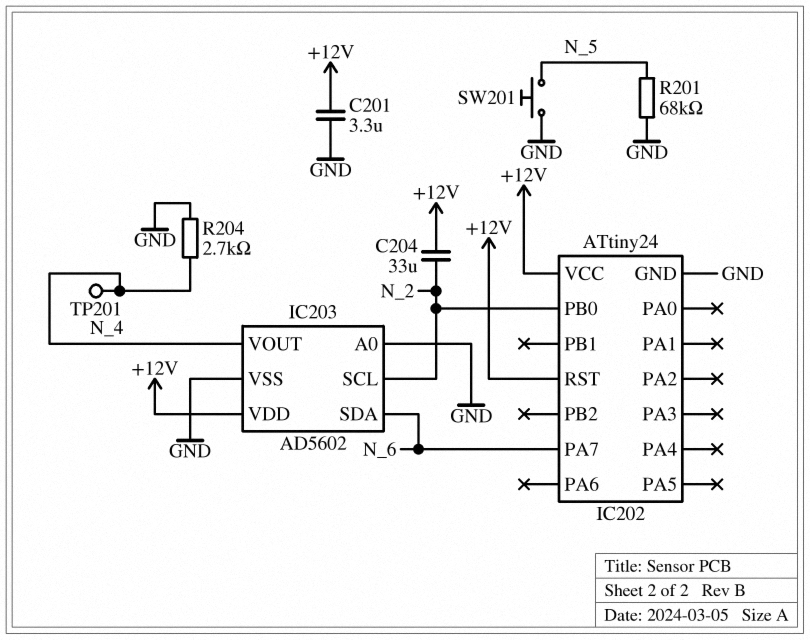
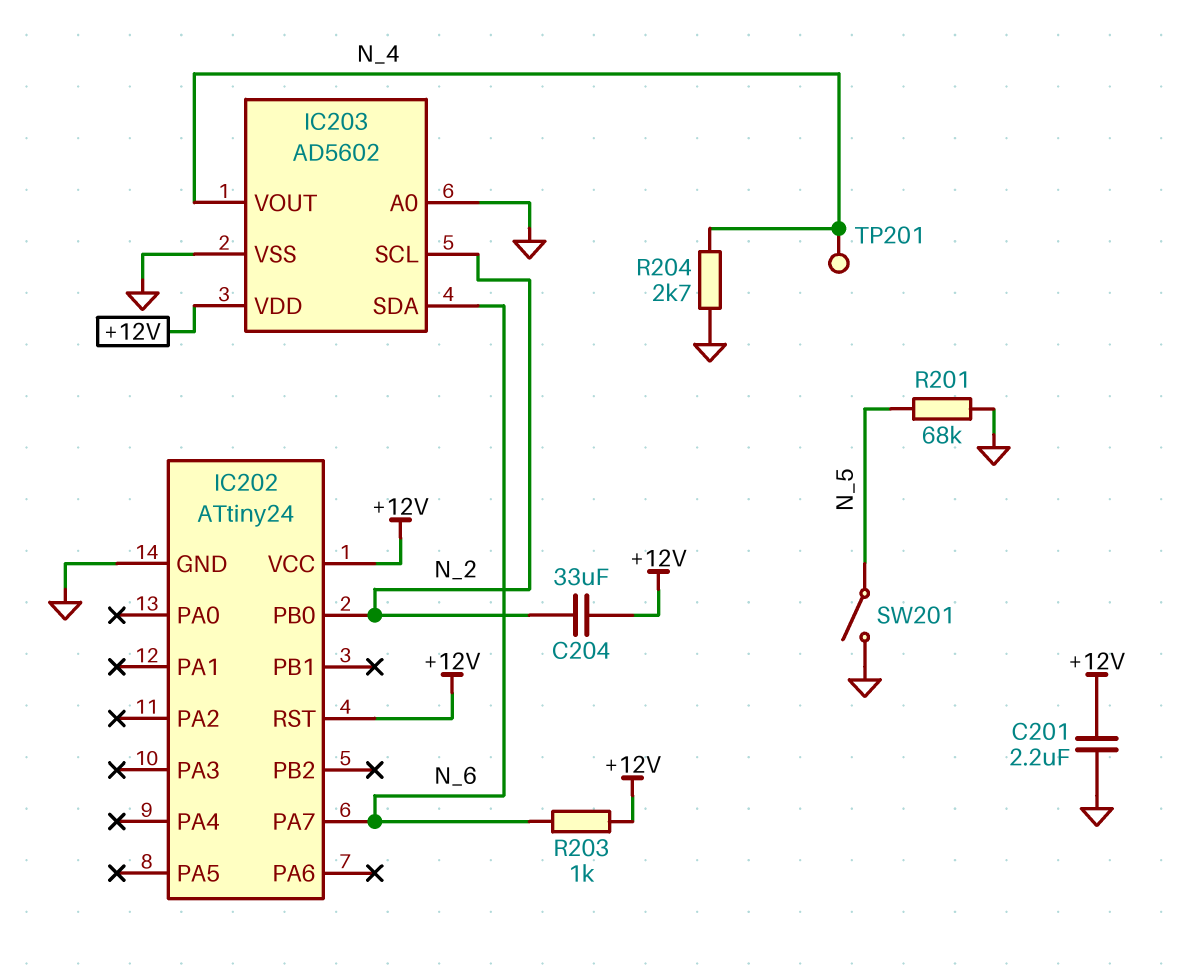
C201: 3.3uF (+12V, GND) -> 2.2uF (+12V, GND)
R203: none -> 1k (+12V, N_6)
SW201: button (GND, N_5) -> switch (GND, N_5)

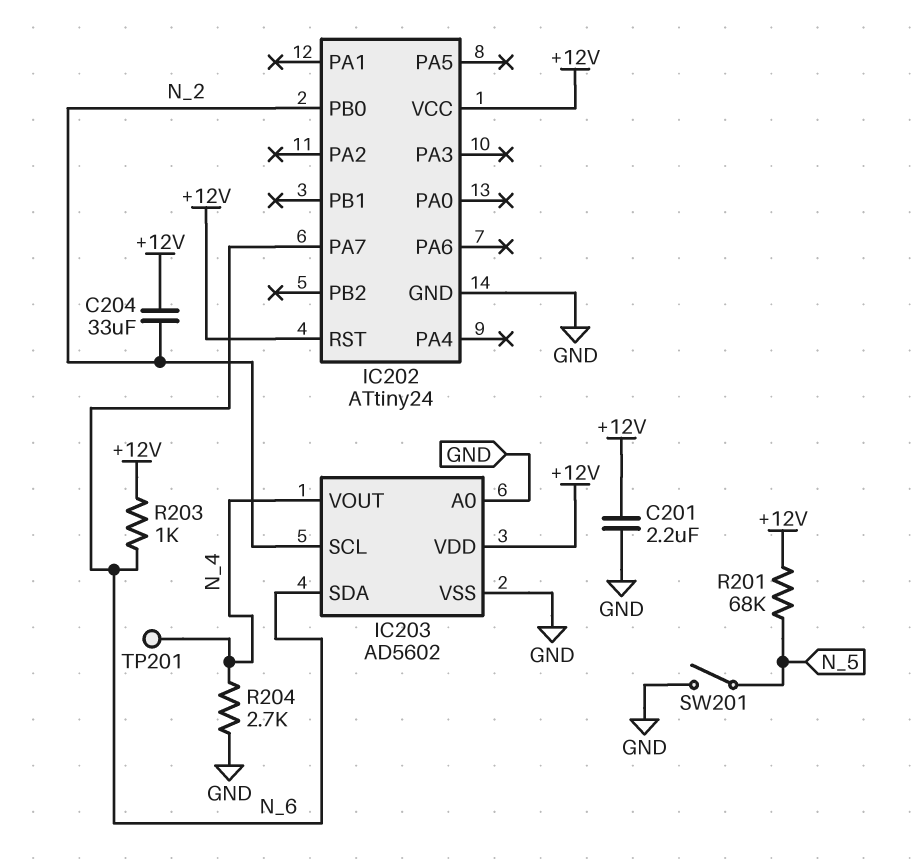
R201: 68k (GND, N_5) -> 68k (+12V, N_5)

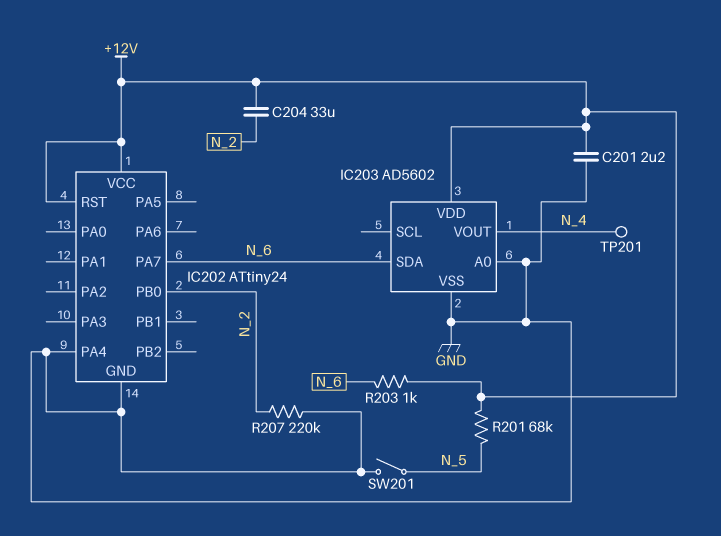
IC202 pin PA4: none -> GND
IC203 pin SCL: N_2 -> none
R204: 2.7k (GND, N_4) -> none
R207: none -> 220k (GND, N_2)

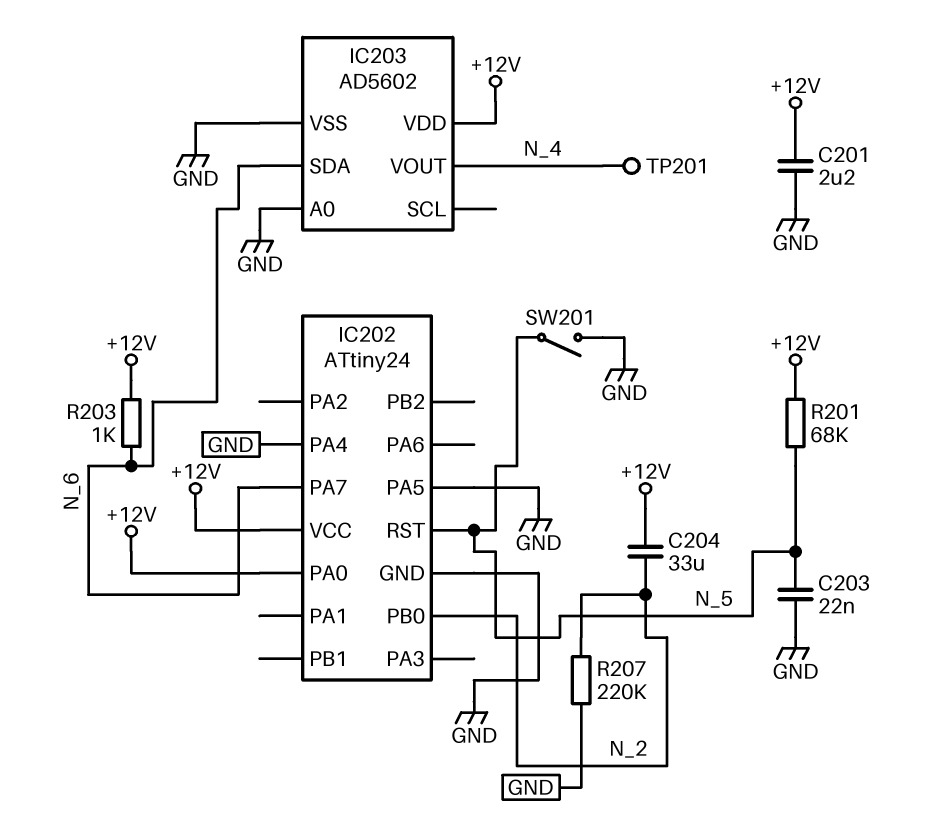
C203: none -> 22nF (GND, N_5)
IC202 pin PA0: none -> +12V
IC202 pin PA5: none -> GND
IC202 pin RST: +12V -> N_5

